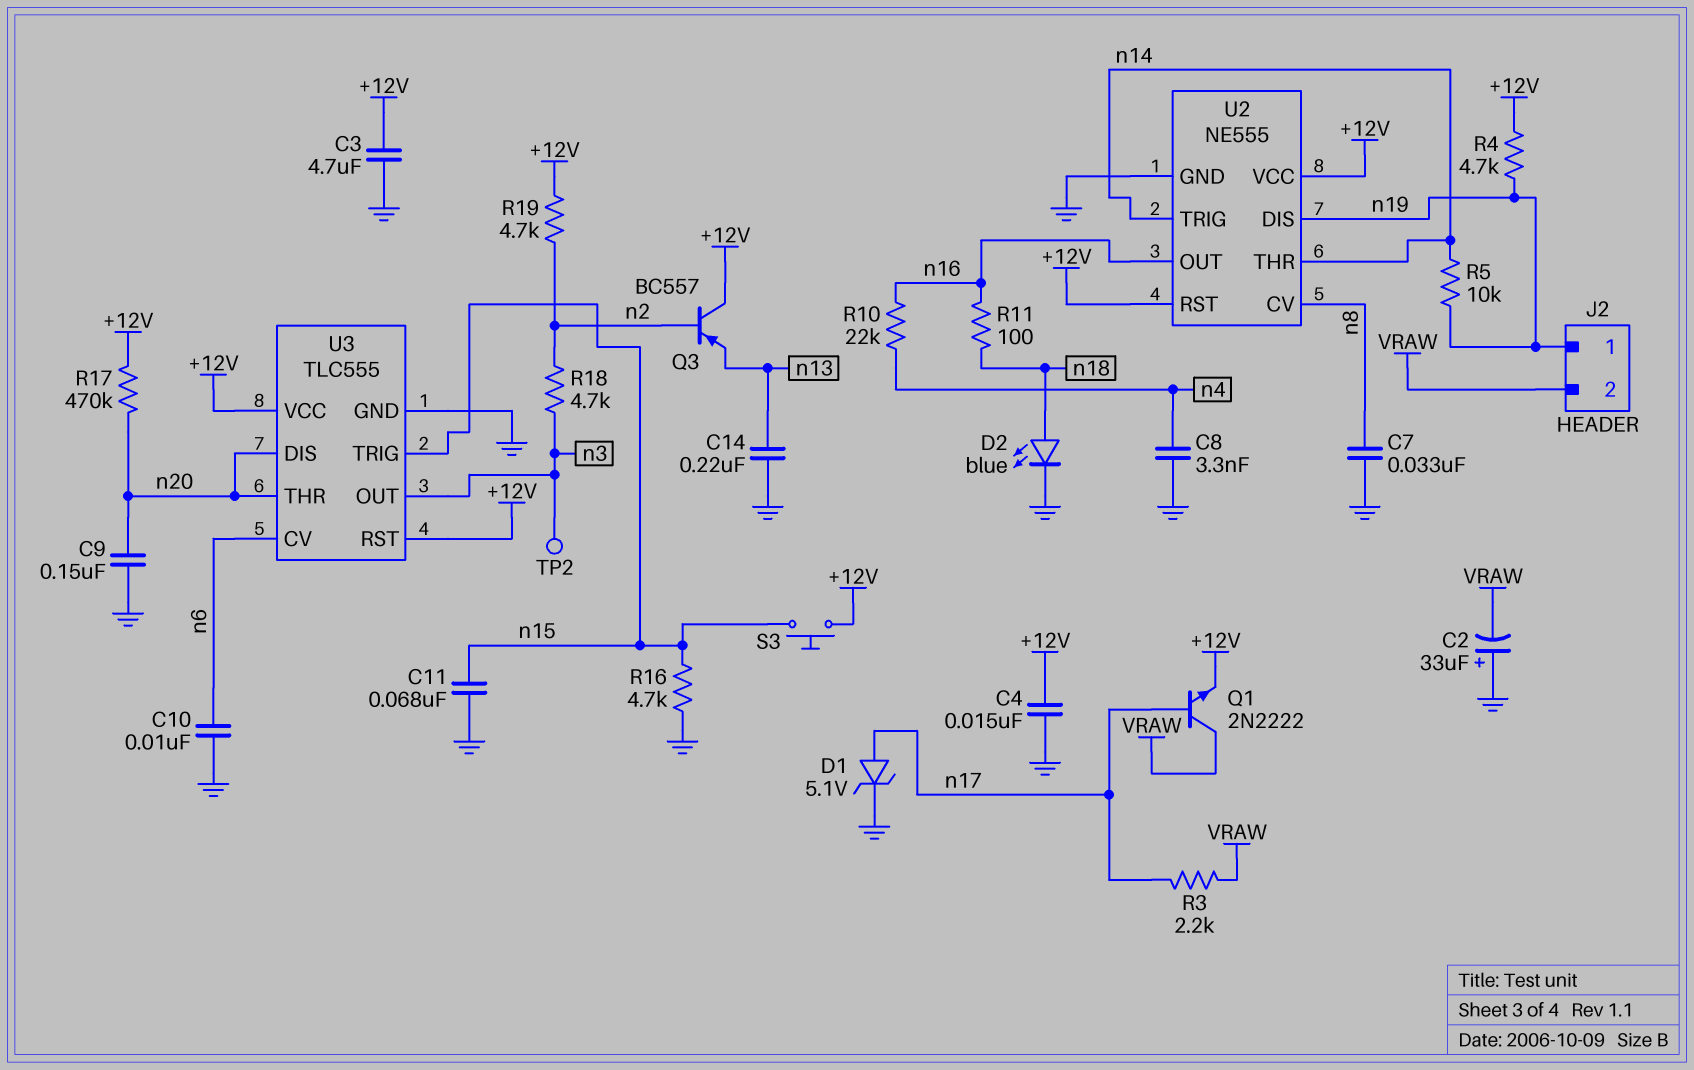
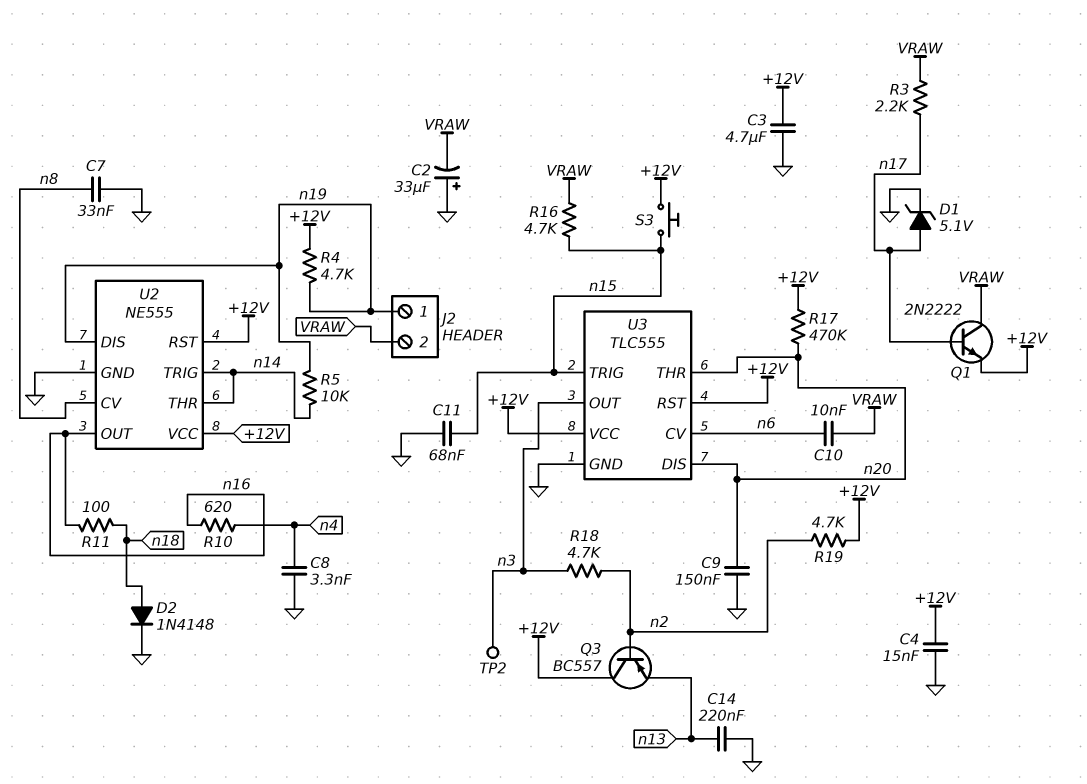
C10: 10nF (GND, n6) -> 10nF (VRAW, n6)
D2: LED blue (A n18, K GND) -> diode 1N4148 (A n18, K GND)
R10: 22k (n4, n16) -> 620 (n4, n16)
R16: 4.7k (GND, n15) -> 4.7k (VRAW, n15)

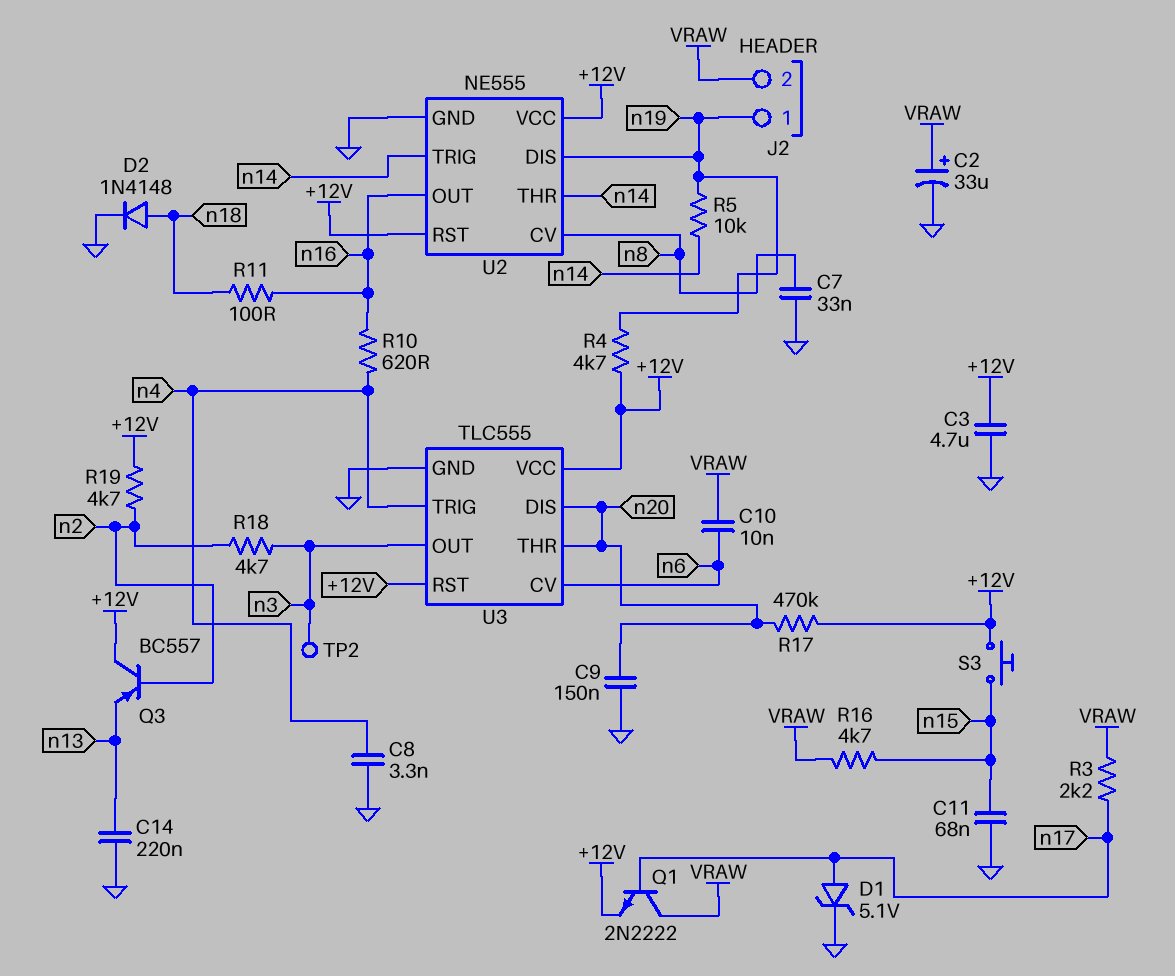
C2: 33uF (plus GND, minus VRAW) -> 33uF (plus VRAW, minus GND)
C4: 15nF (+12V, GND) -> none
U3 pin TRIG: n15 -> n4

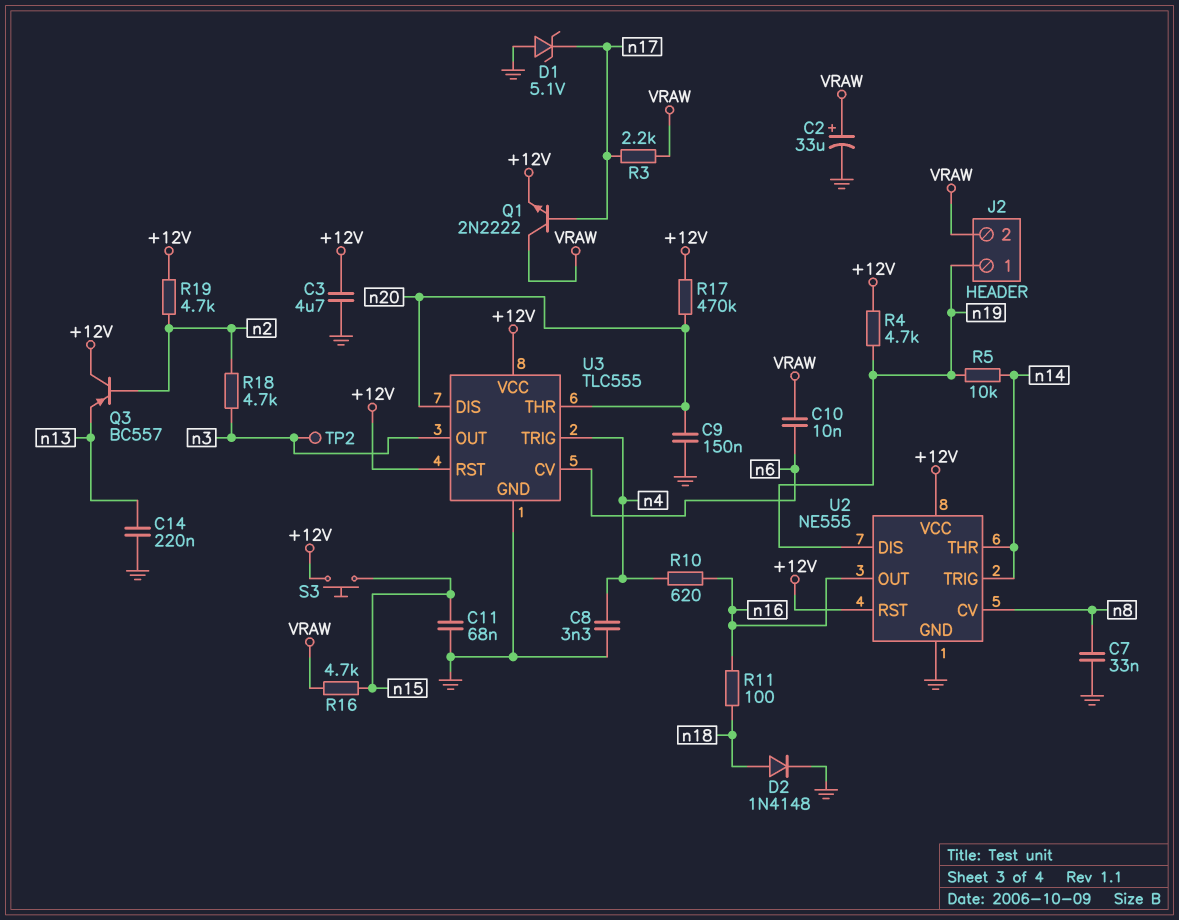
D1: zener 5.1V (A n17, K GND) -> zener 5.1V (A GND, K n17)

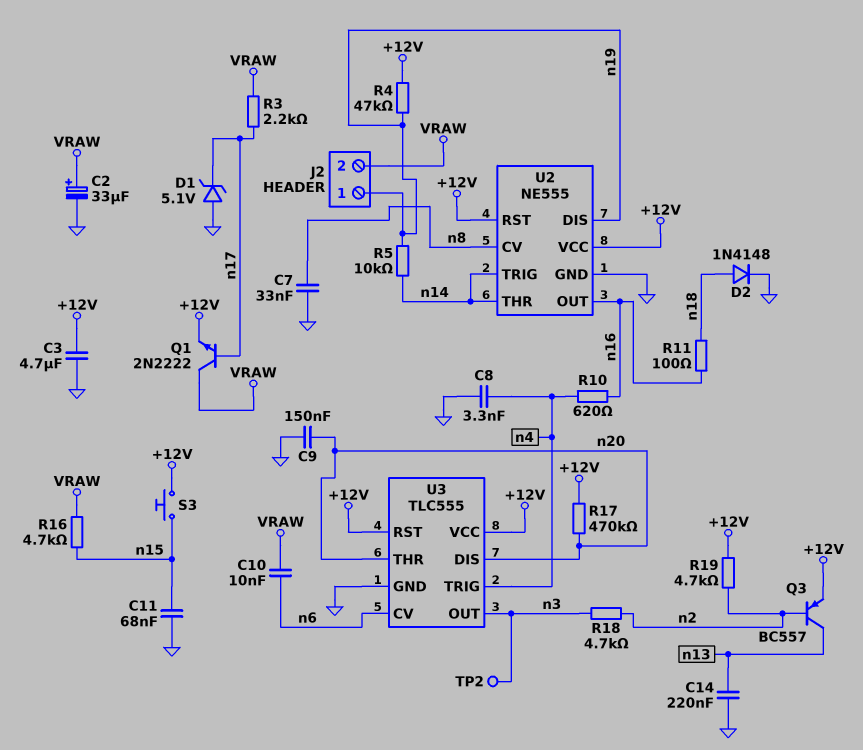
Q3: PNP BC557 (B n2, C +12V, E n13) -> PNP BC557 (B n2, C n13, E +12V)
R4: 4.7k (+12V, n19) -> 47k (+12V, n19)

